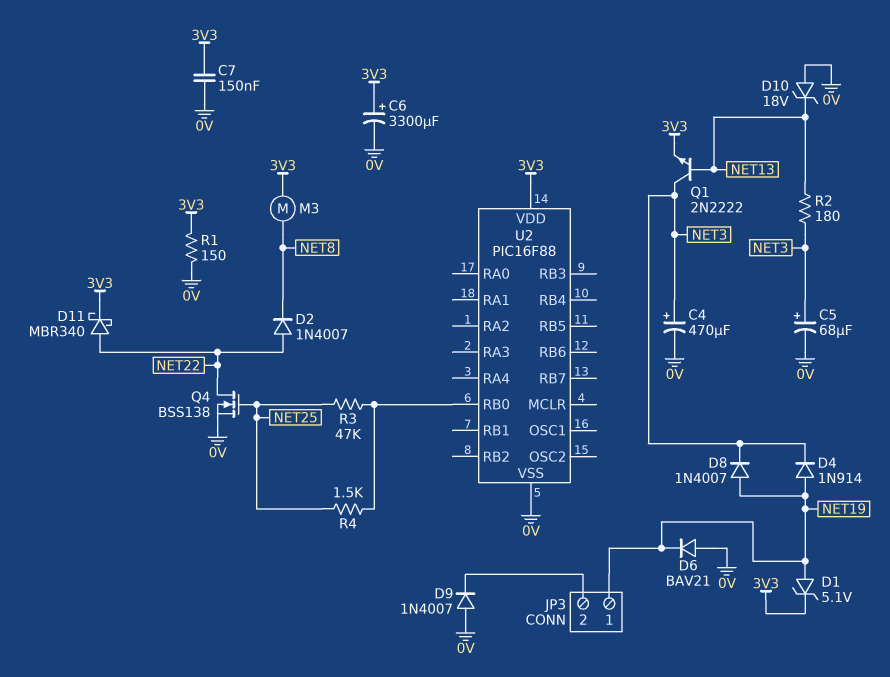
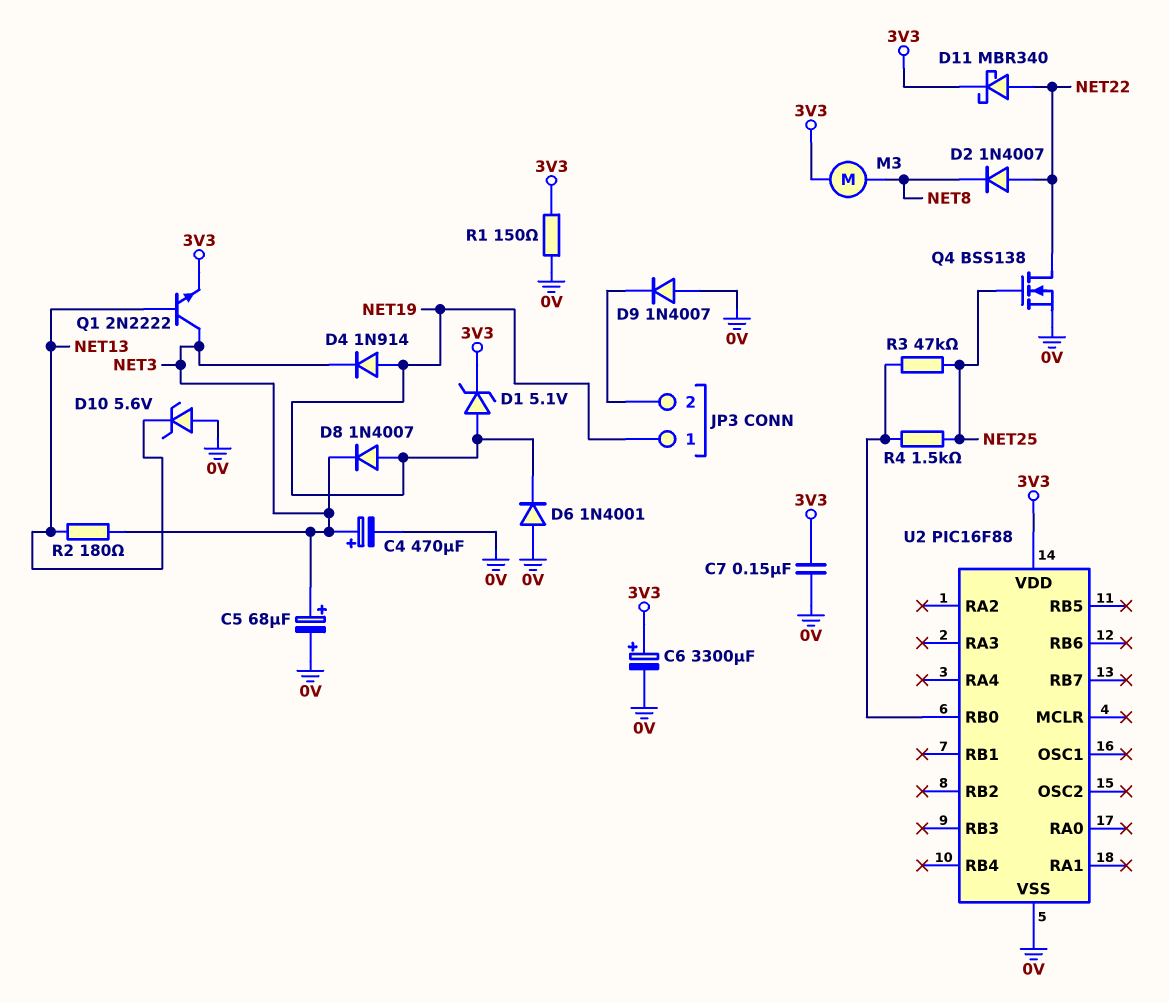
D6: diode BAV21 (A 0V, K NET19) -> diode 1N4001 (A 0V, K NET19)
D10: zener 18V (A 0V, K NET13) -> zener 5.6V (A 0V, K NET13)

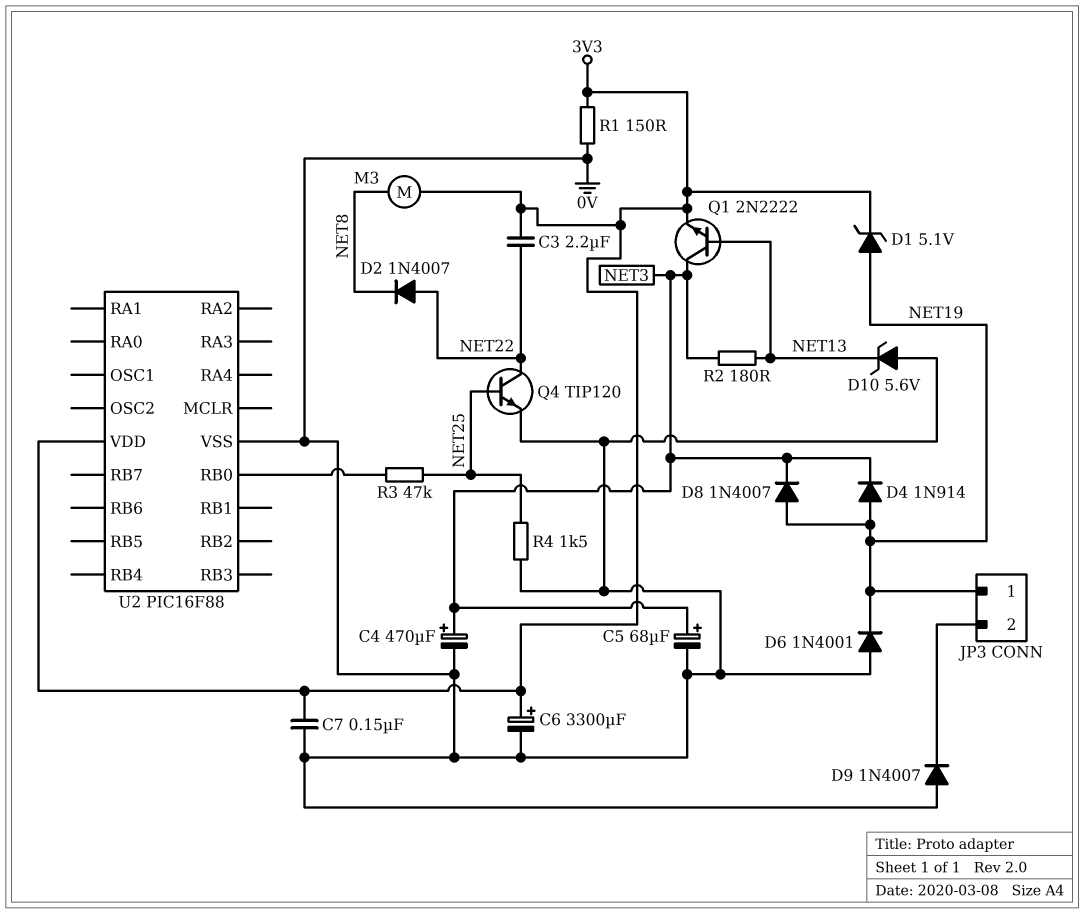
C3: none -> 2.2uF (3V3, NET22)
D11: schottky MBR340 (A NET22, K 3V3) -> none
Q4: NMOS BSS138 (G NET25, D NET22, S 0V) -> NPN TIP120 (B NET25, C NET22, E 0V)
R4: 1.5k (NET25, U2/RB0) -> 1.5k (0V, NET25)

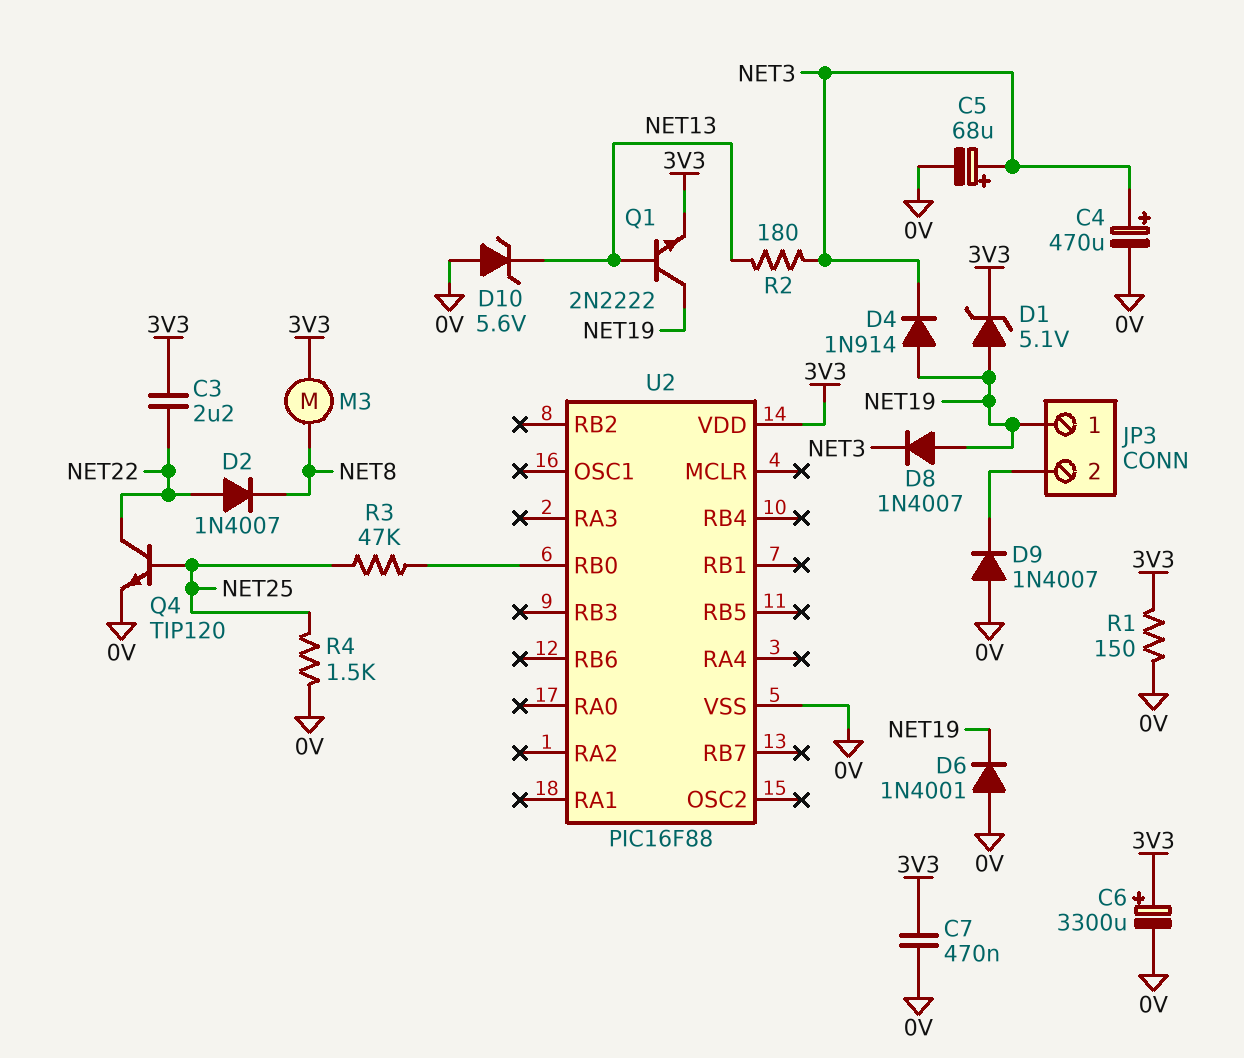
C7: 150nF (0V, 3V3) -> 470nF (0V, 3V3)
Q1: NPN 2N2222 (B NET13, C NET3, E 3V3) -> NPN 2N2222 (B NET13, C NET19, E 3V3)

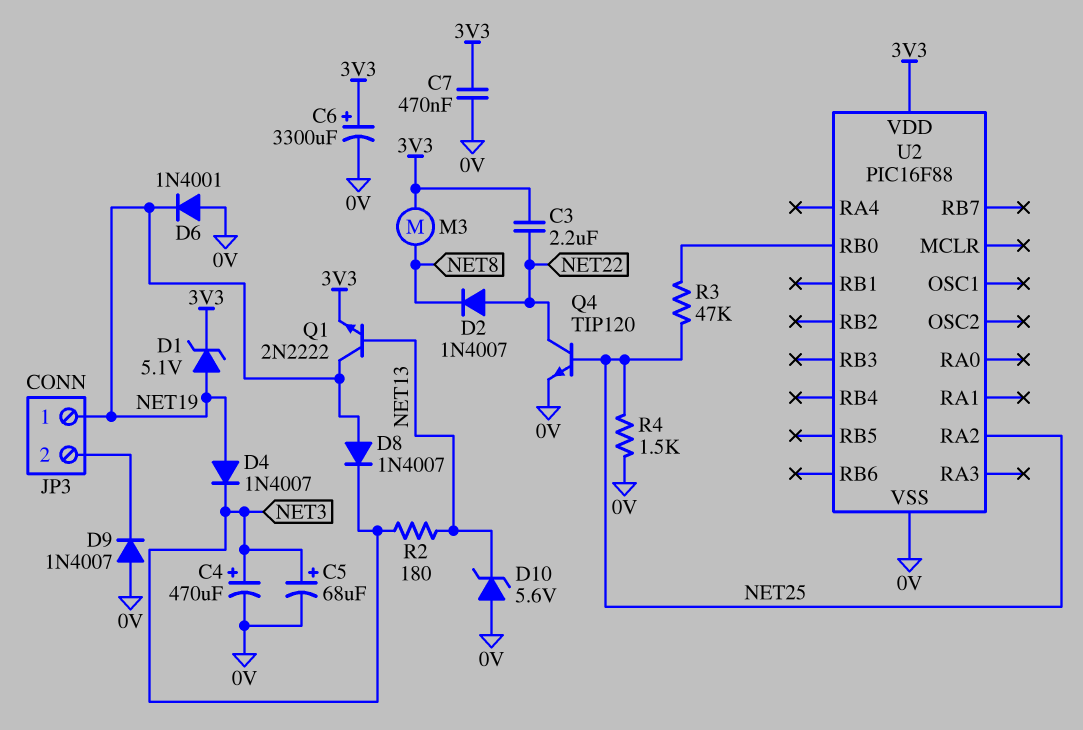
D4: diode 1N914 (A NET19, K NET3) -> diode 1N4007 (A NET19, K NET3)
R1: 150 (0V, 3V3) -> none
U2 pin RA2: none -> NET25

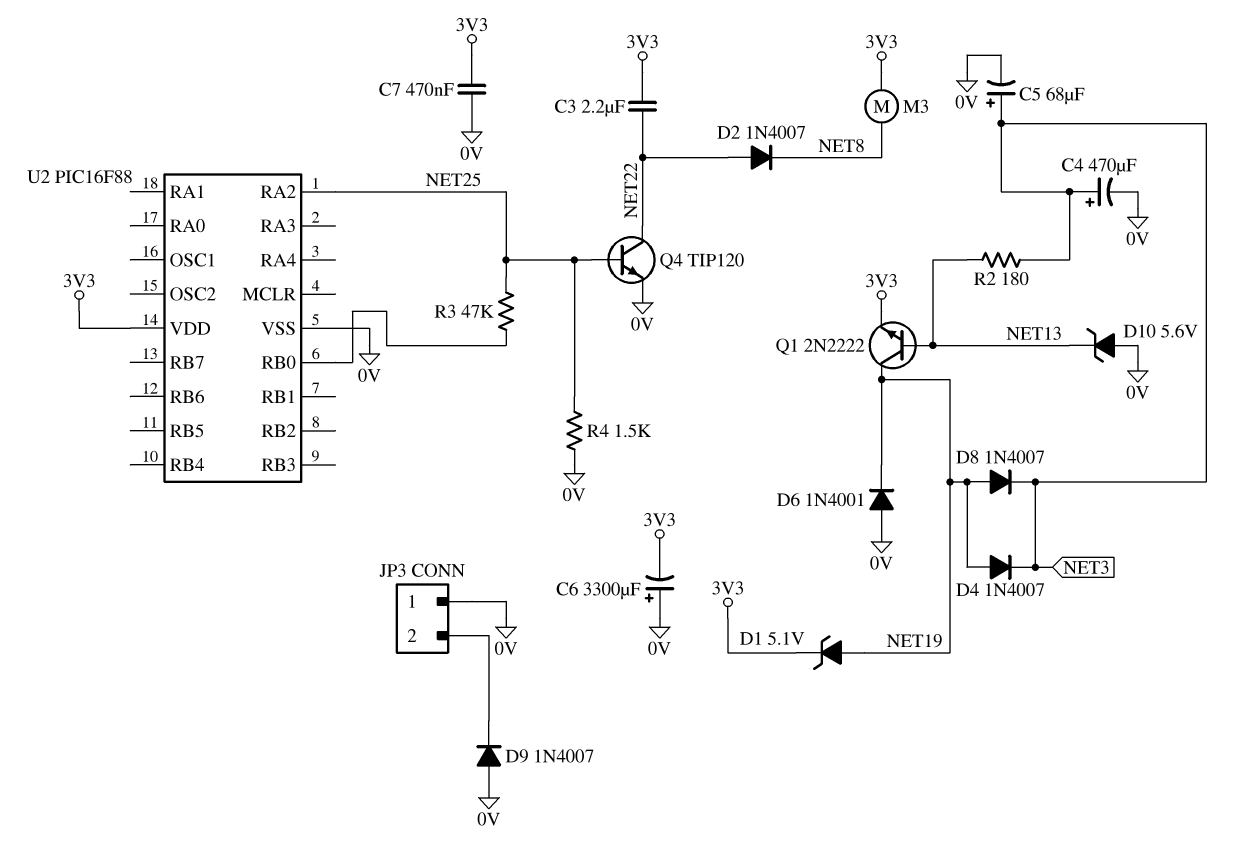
C6: 3300uF (plus 3V3, minus 0V) -> 3300uF (plus 0V, minus 3V3)
JP3 pin 1: NET19 -> 0V

